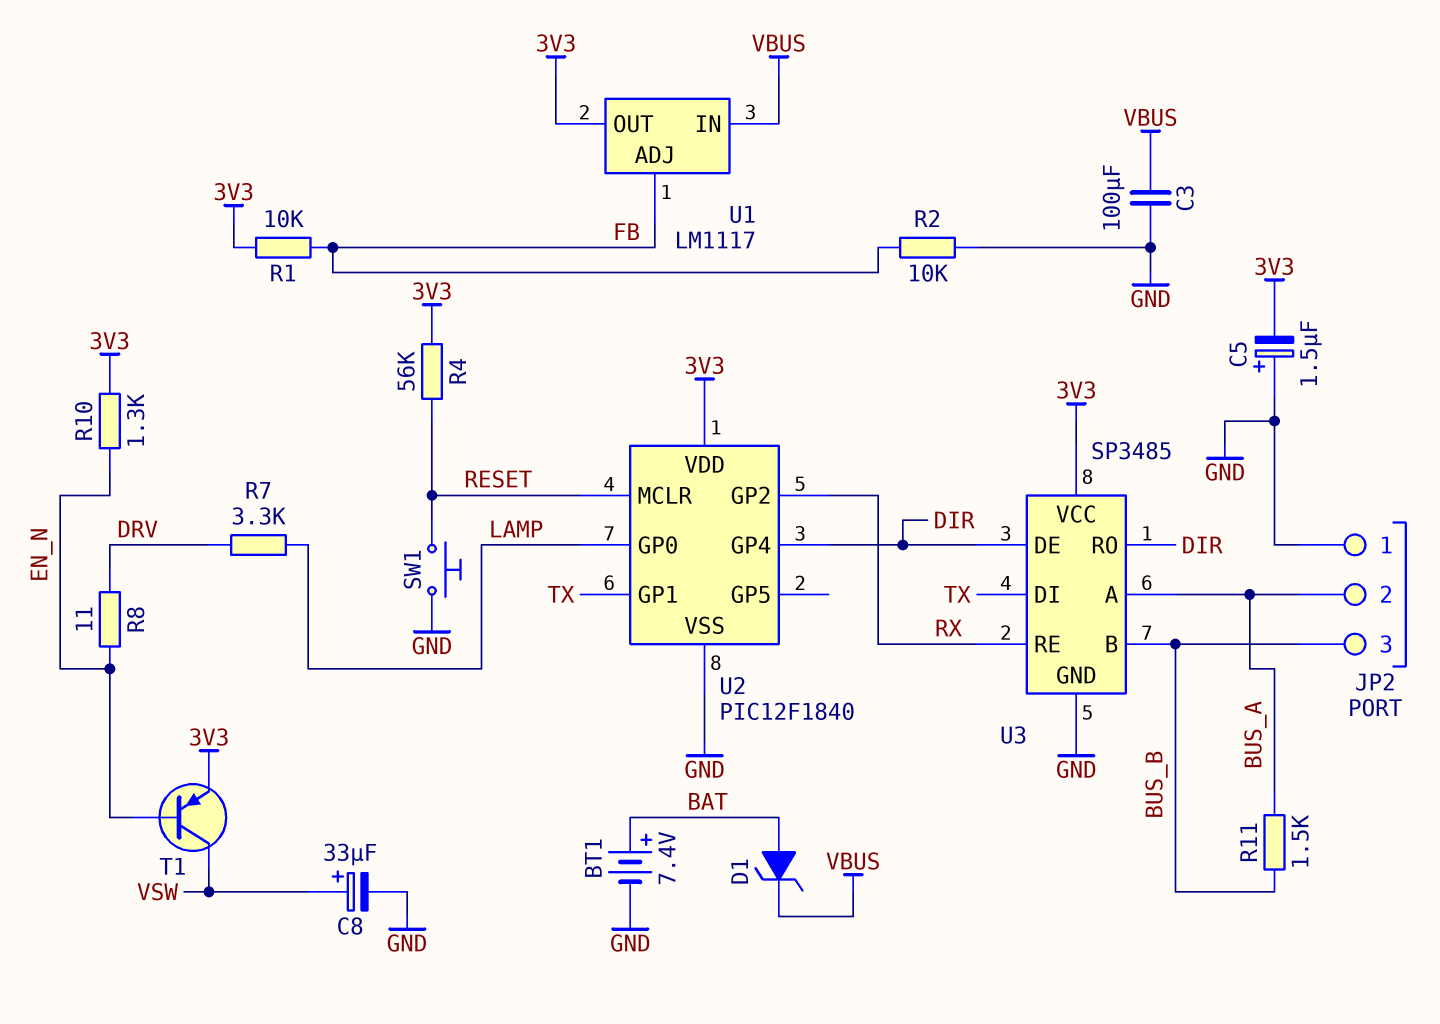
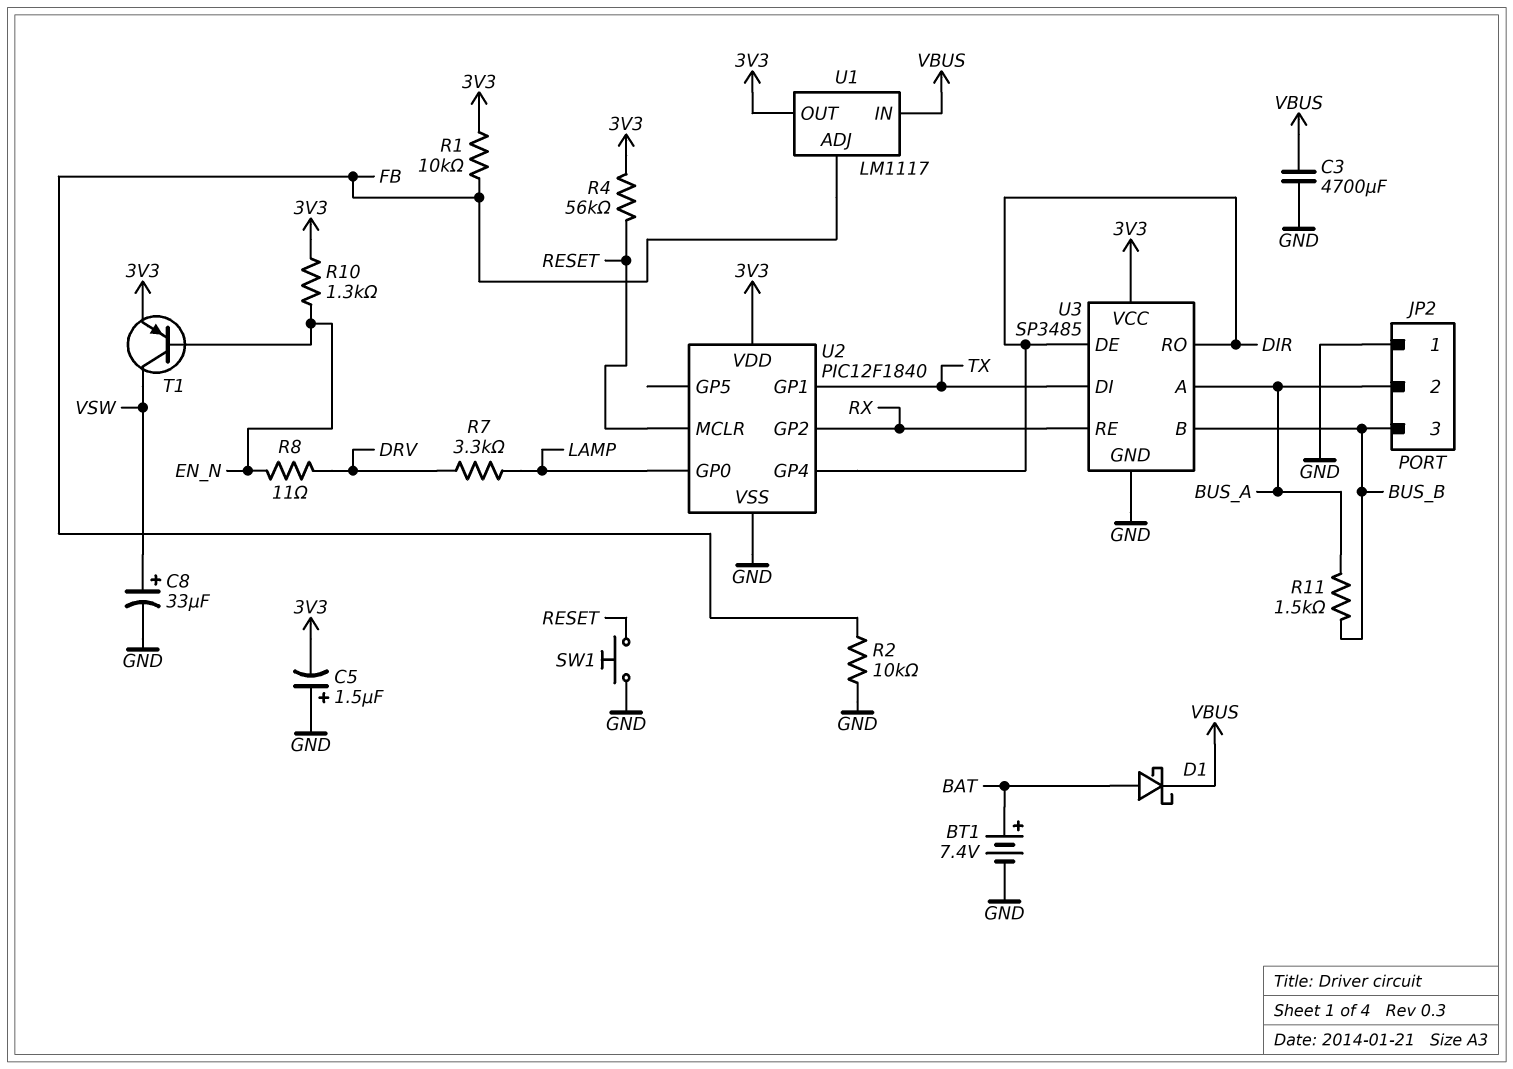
C3: 100uF (GND, VBUS) -> 4700uF (GND, VBUS)
D1: zener (A BAT, K VBUS) -> schottky (A BAT, K VBUS)

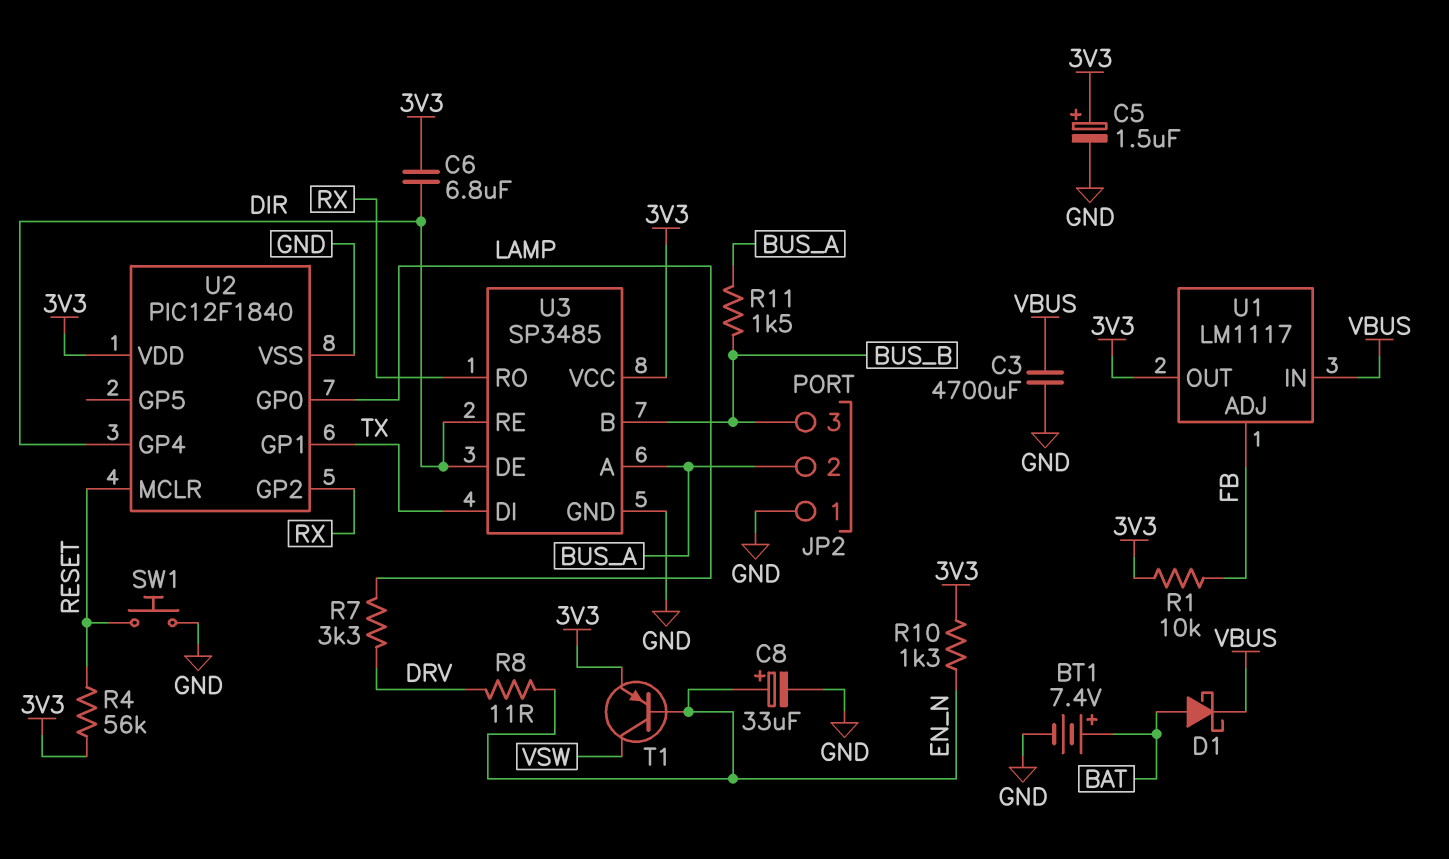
C5: 1.5uF (plus GND, minus 3V3) -> 1.5uF (plus 3V3, minus GND)
C6: none -> 6.8uF (3V3, DIR)
C8: 33uF (plus VSW, minus GND) -> 33uF (plus EN_N, minus GND)
R2: 10k (FB, GND) -> none
U3 pin RE: RX -> DIR
U3 pin RO: DIR -> RX

